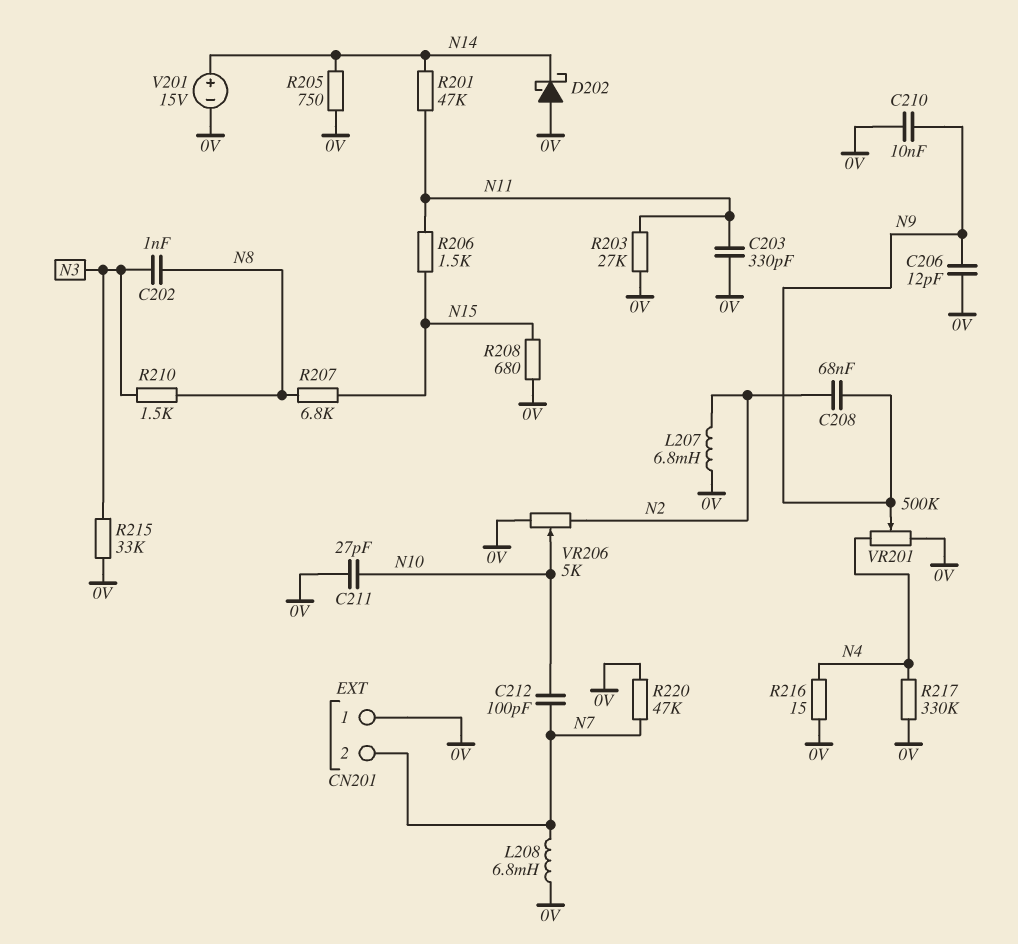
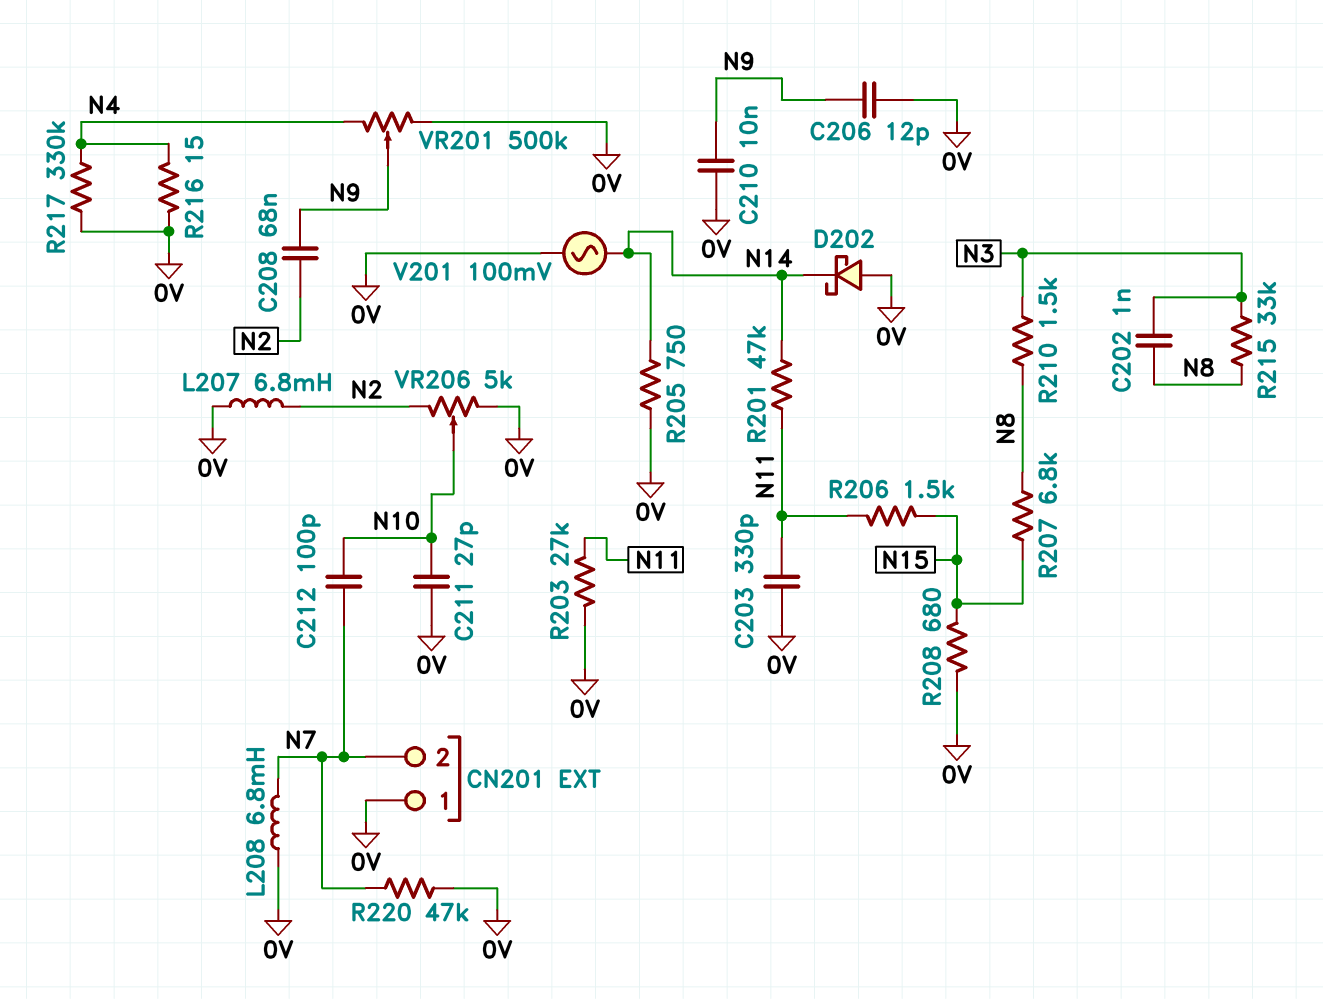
R215: 33k (0V, N3) -> 33k (N3, N8)
V201: 15V (plus N14, minus 0V) -> AC 100mV (0V, N14)

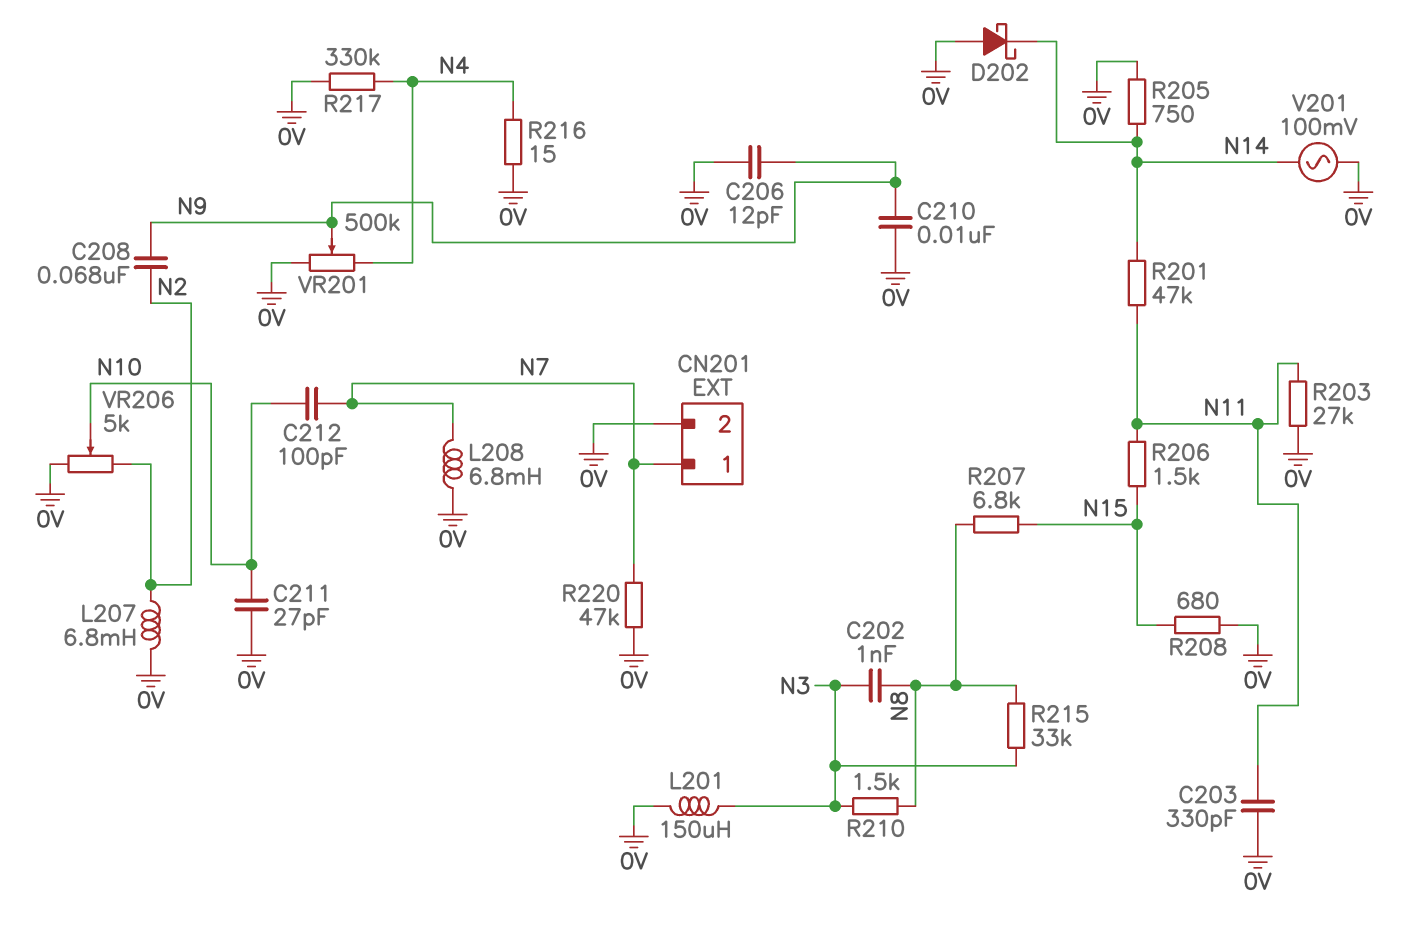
CN201 pin 1: 0V -> N7
CN201 pin 2: N7 -> 0V
L201: none -> 150uH (0V, N3)

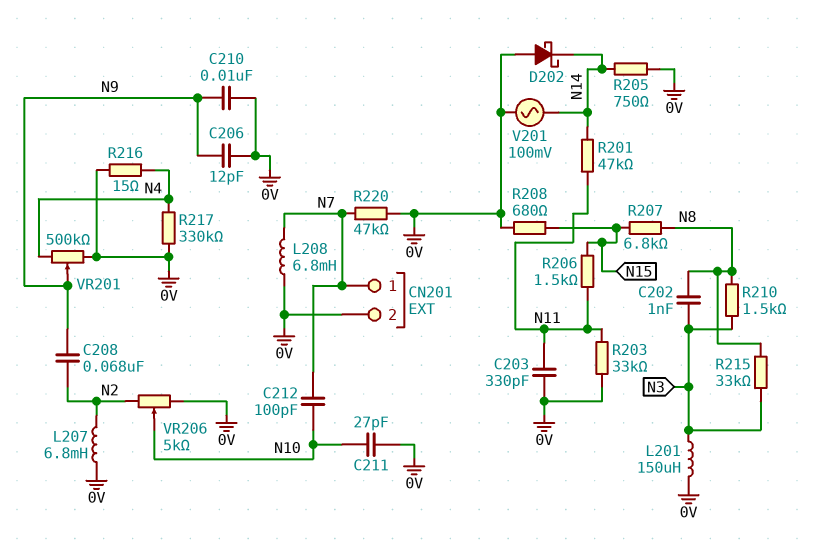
R203: 27k (0V, N11) -> 33k (0V, N11)

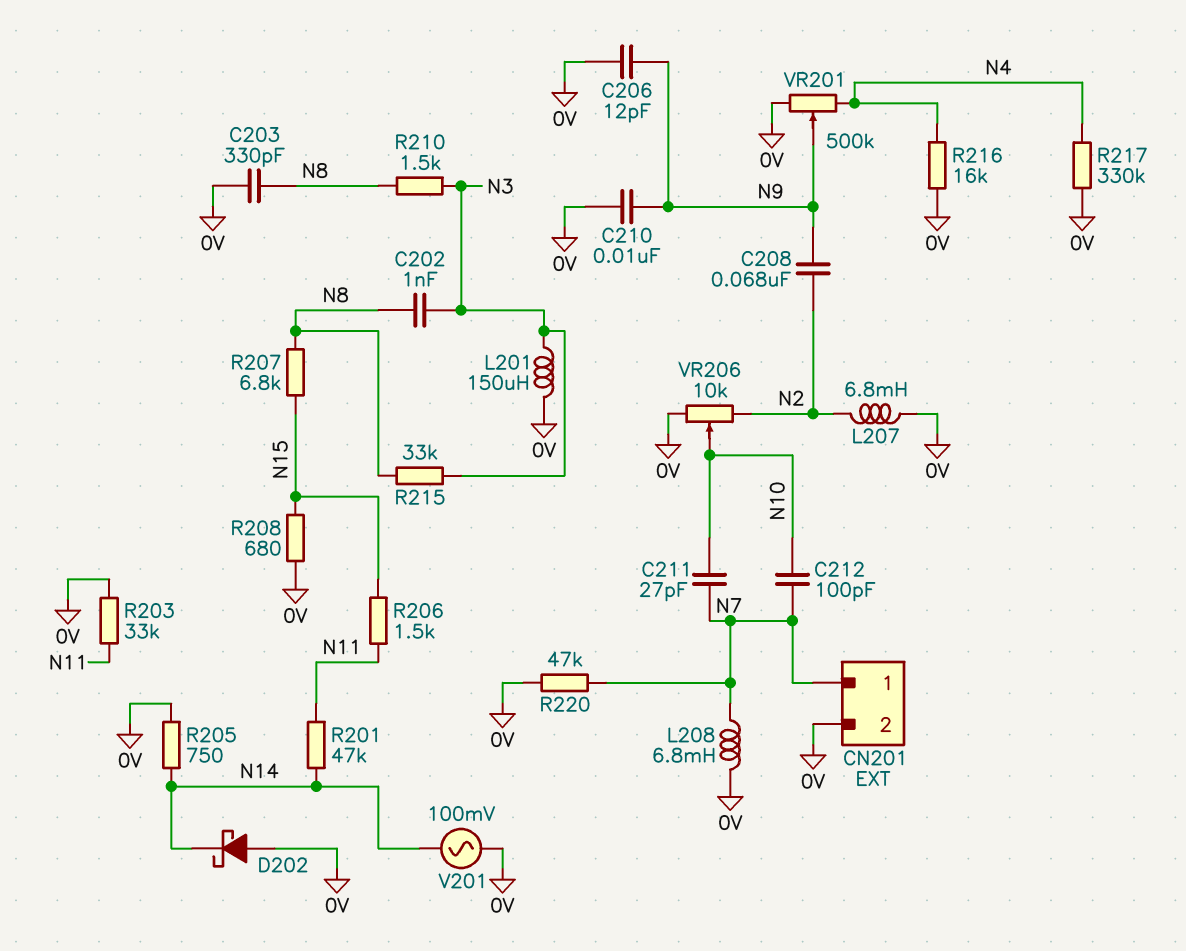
C203: 330pF (0V, N11) -> 330pF (0V, N8)
C211: 27pF (0V, N10) -> 27pF (N7, N10)
R216: 15 (0V, N4) -> 16k (0V, N4)
VR206: 5k (0V, N2, wiper N10) -> 10k (0V, N2, wiper N10)

